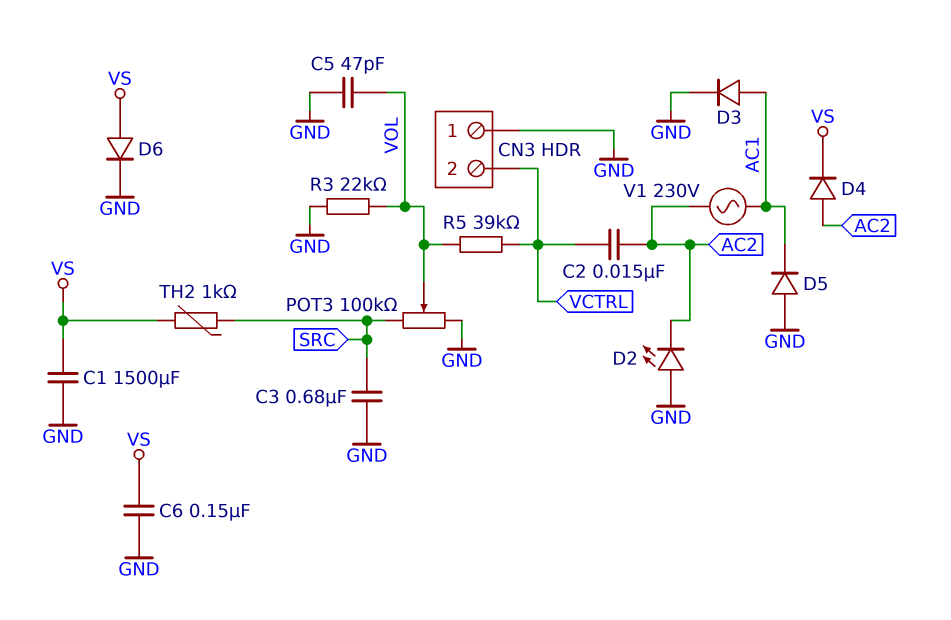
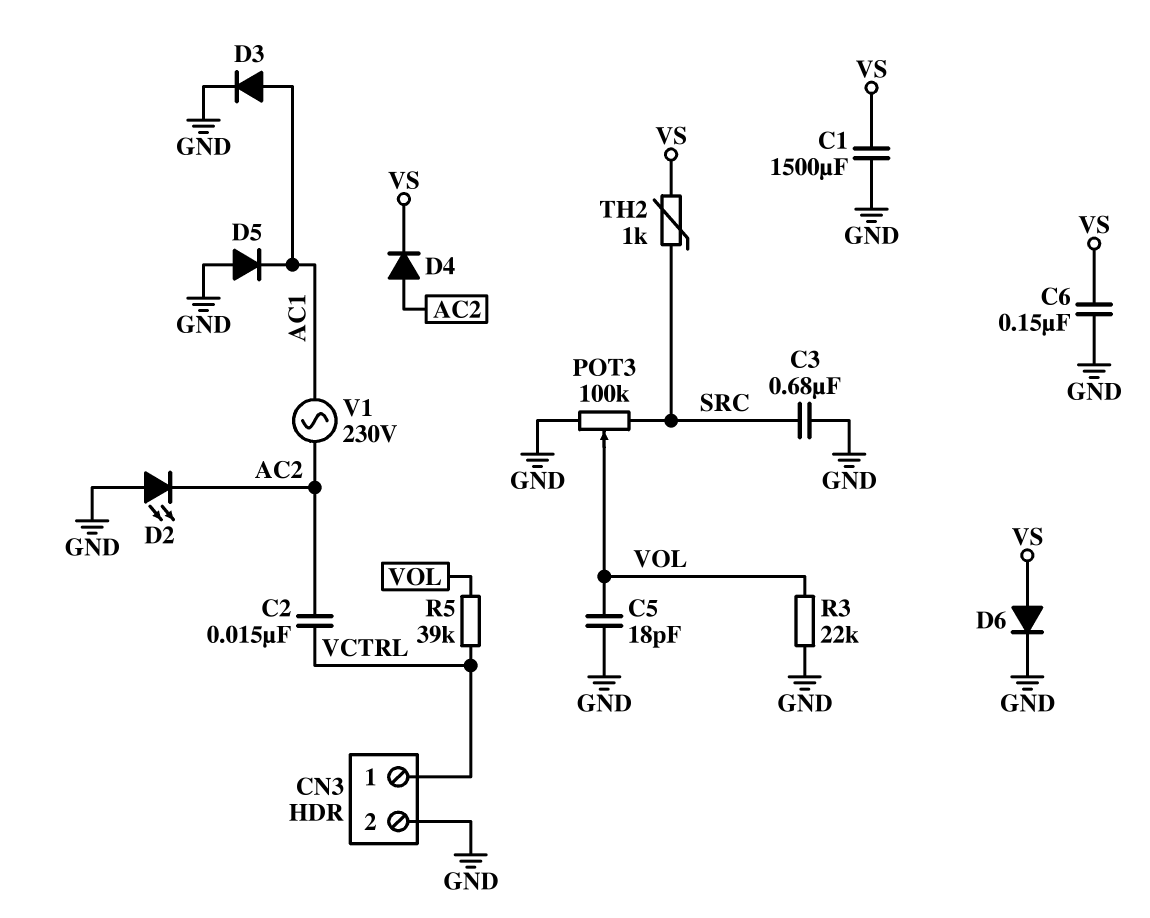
C5: 47pF (GND, VOL) -> 18pF (GND, VOL)
CN3 pin 1: GND -> VCTRL
CN3 pin 2: VCTRL -> GND

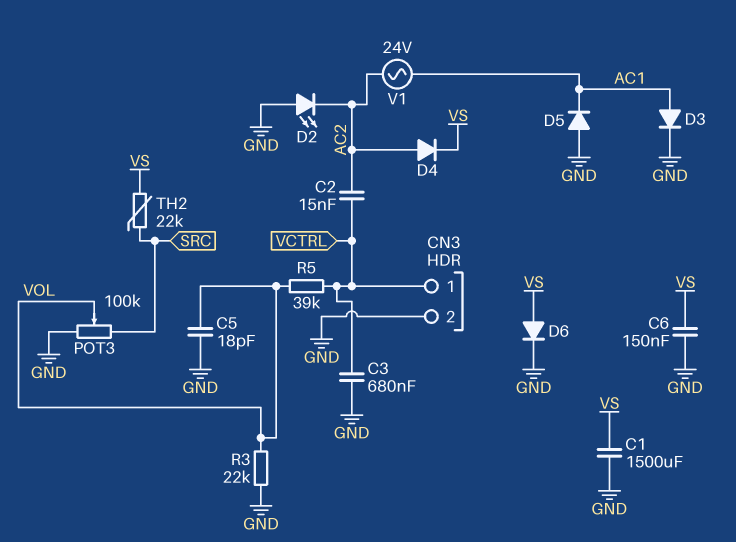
C3: 680nF (GND, SRC) -> 680nF (GND, VCTRL)
TH2: 1k (SRC, VS) -> 22k (SRC, VS)
V1: AC 230V (AC1, AC2) -> AC 24V (AC1, AC2)

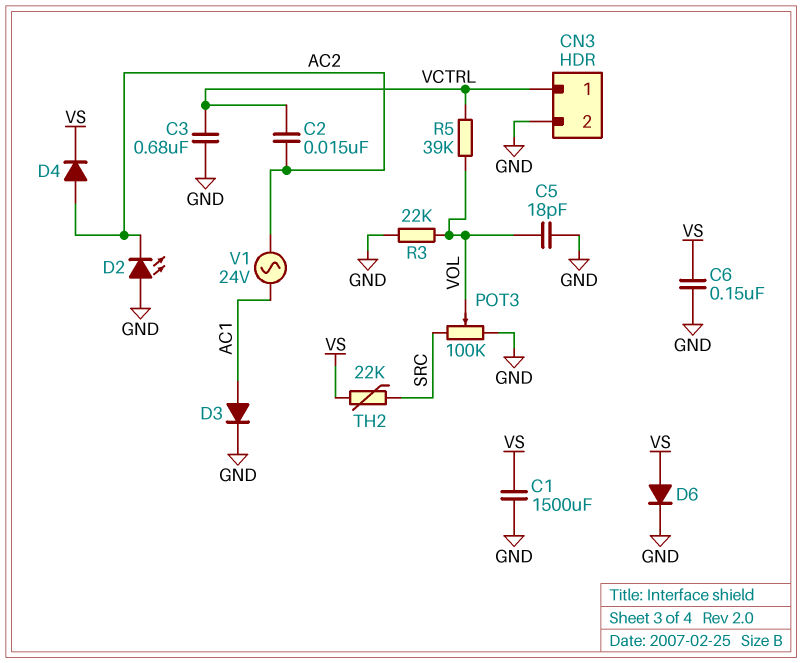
D5: diode (A GND, K AC1) -> none

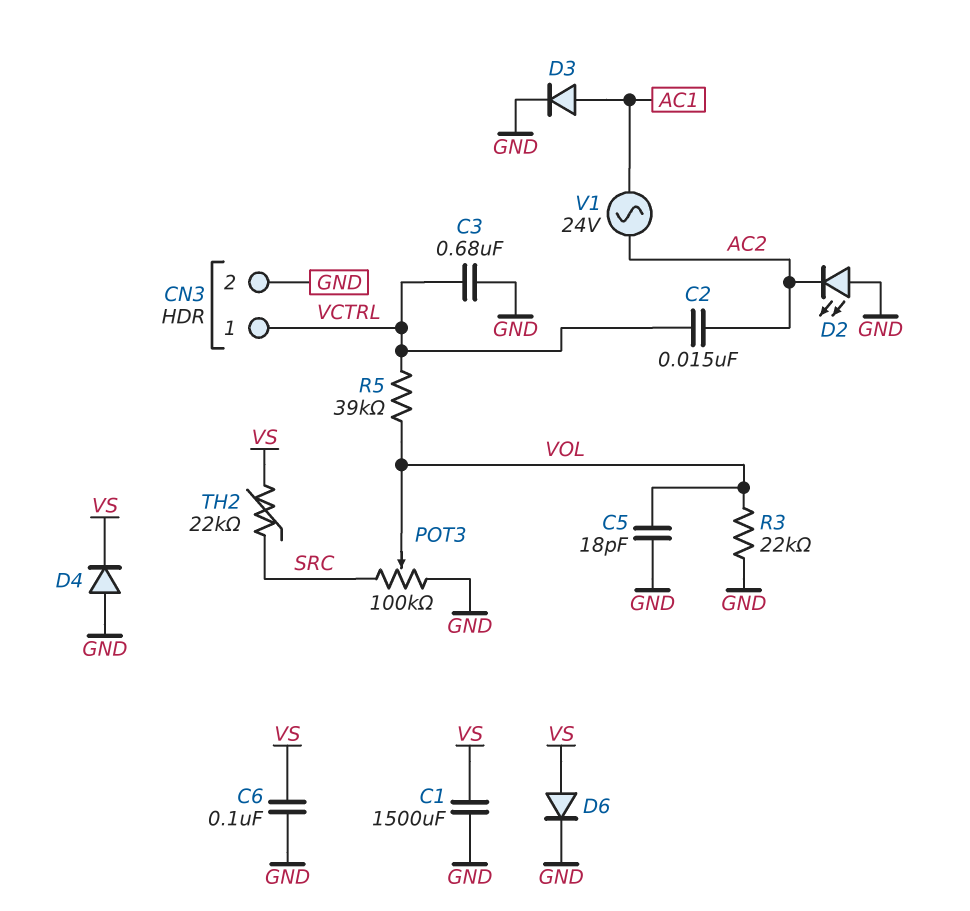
C6: 150nF (GND, VS) -> 100nF (GND, VS)
D4: diode (A AC2, K VS) -> diode (A GND, K VS)

